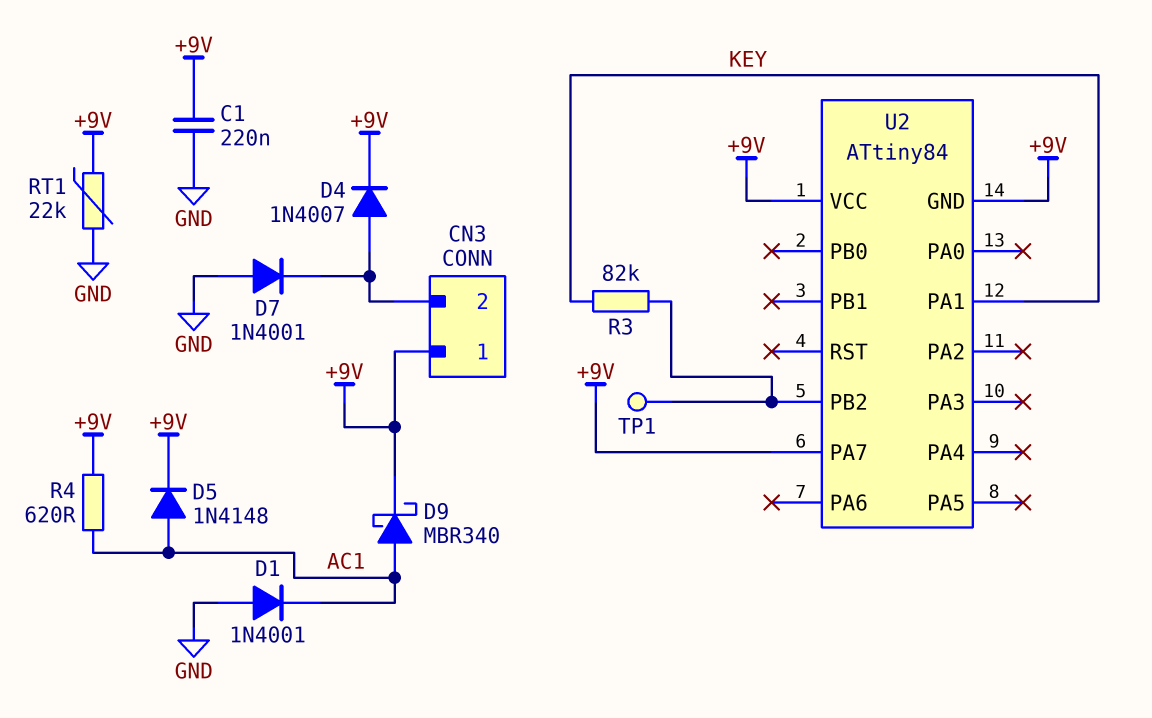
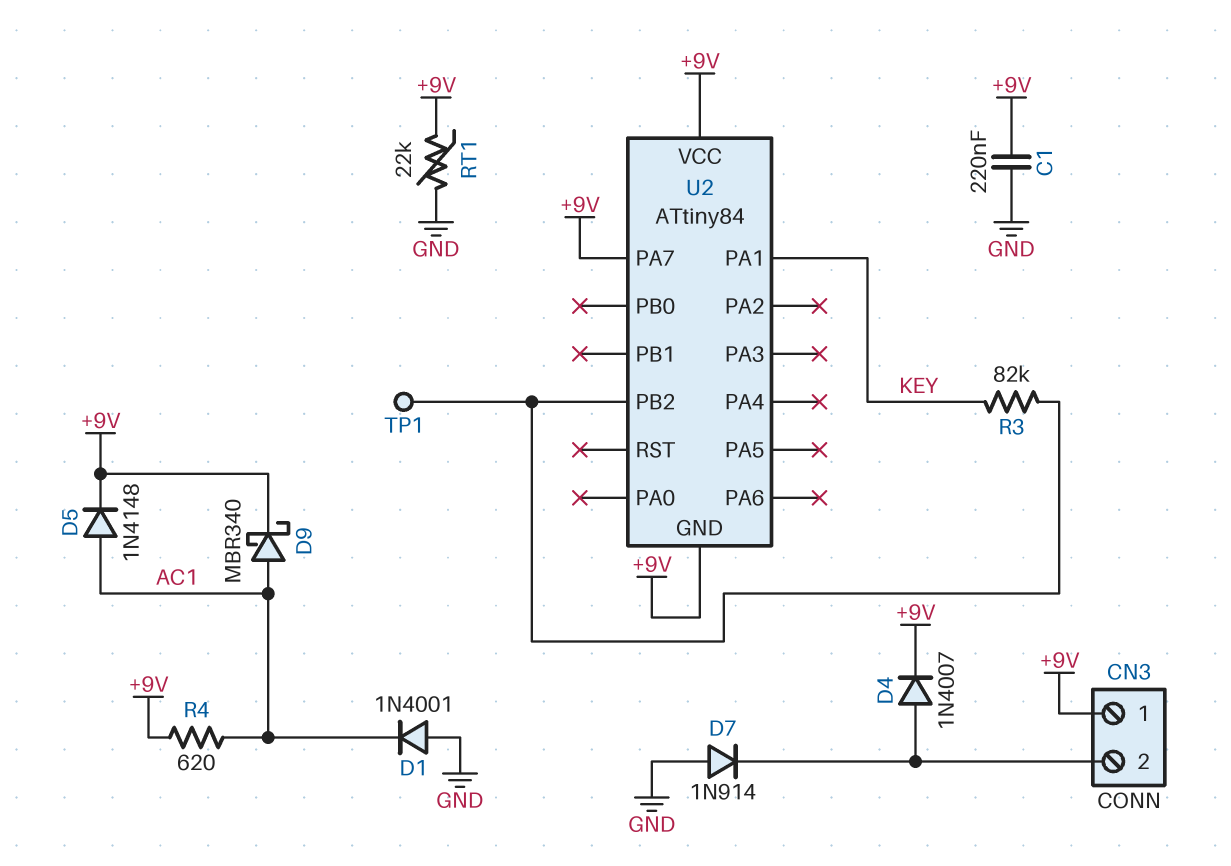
D7: diode 1N4001 (A GND, K CN3/2) -> diode 1N914 (A GND, K CN3/2)

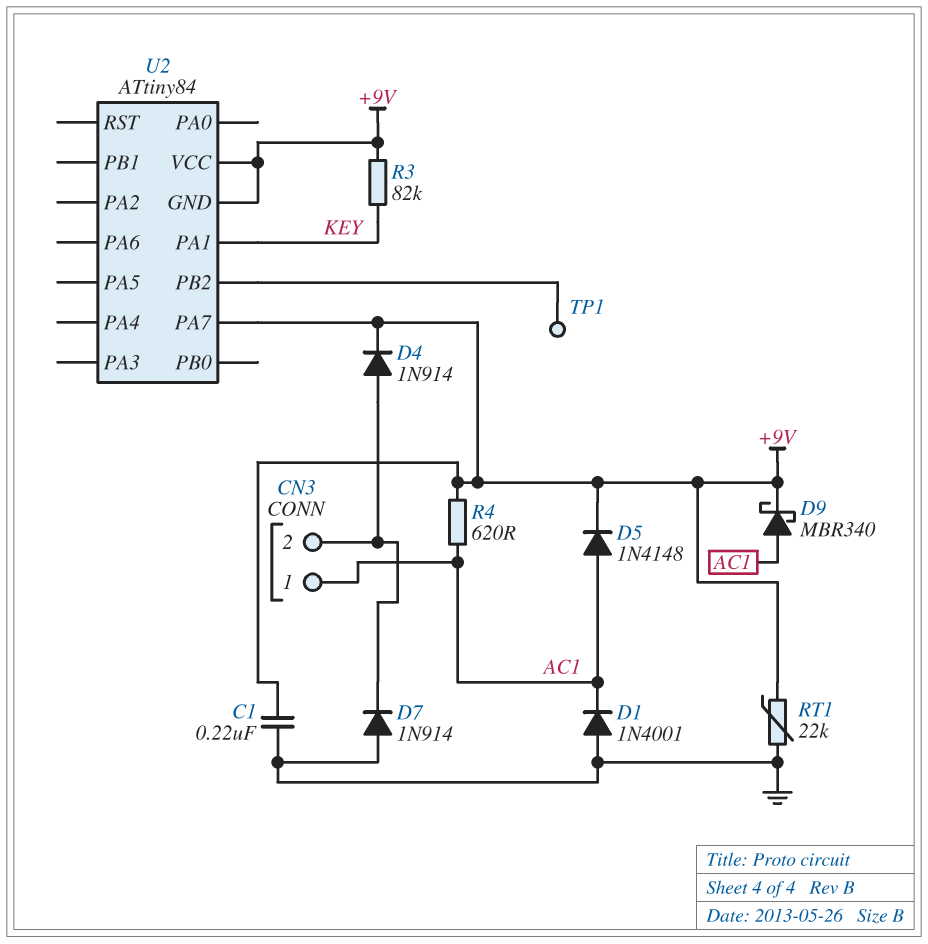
CN3 pin 1: +9V -> AC1
D4: diode 1N4007 (A CN3/2, K +9V) -> diode 1N914 (A CN3/2, K +9V)
R3: 82k (KEY, U2/PB2) -> 82k (+9V, KEY)

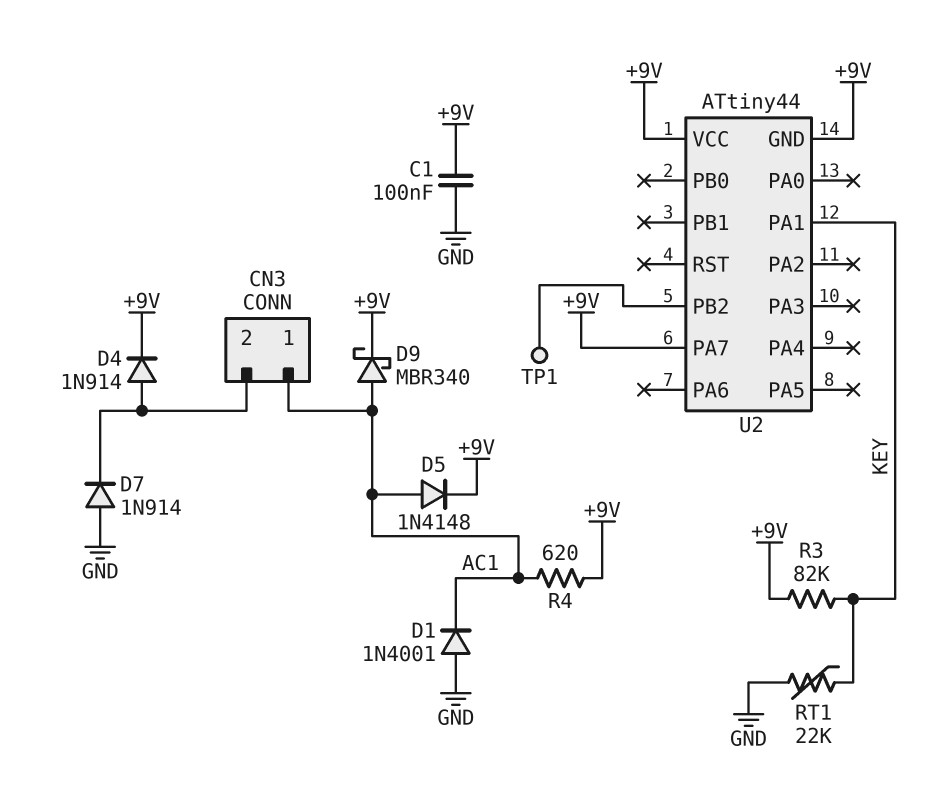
C1: 220nF (+9V, GND) -> 100nF (+9V, GND)
RT1: 22k (+9V, GND) -> 22k (GND, KEY)
U2: ATtiny84 -> ATtiny44

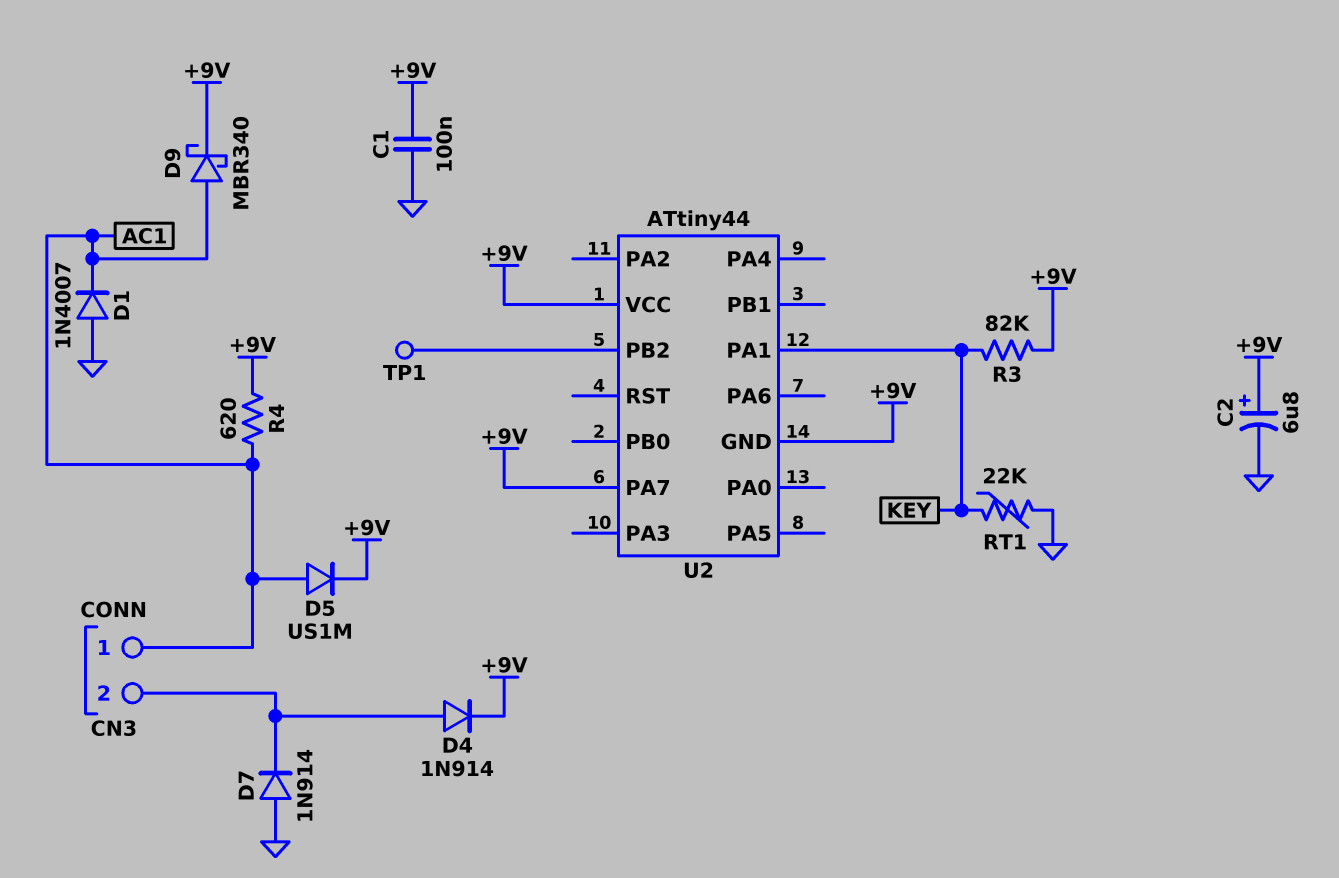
C2: none -> 6.8uF (plus +9V, minus GND)
D1: diode 1N4001 (A GND, K AC1) -> diode 1N4007 (A GND, K AC1)
D5: diode 1N4148 (A AC1, K +9V) -> diode US1M (A AC1, K +9V)

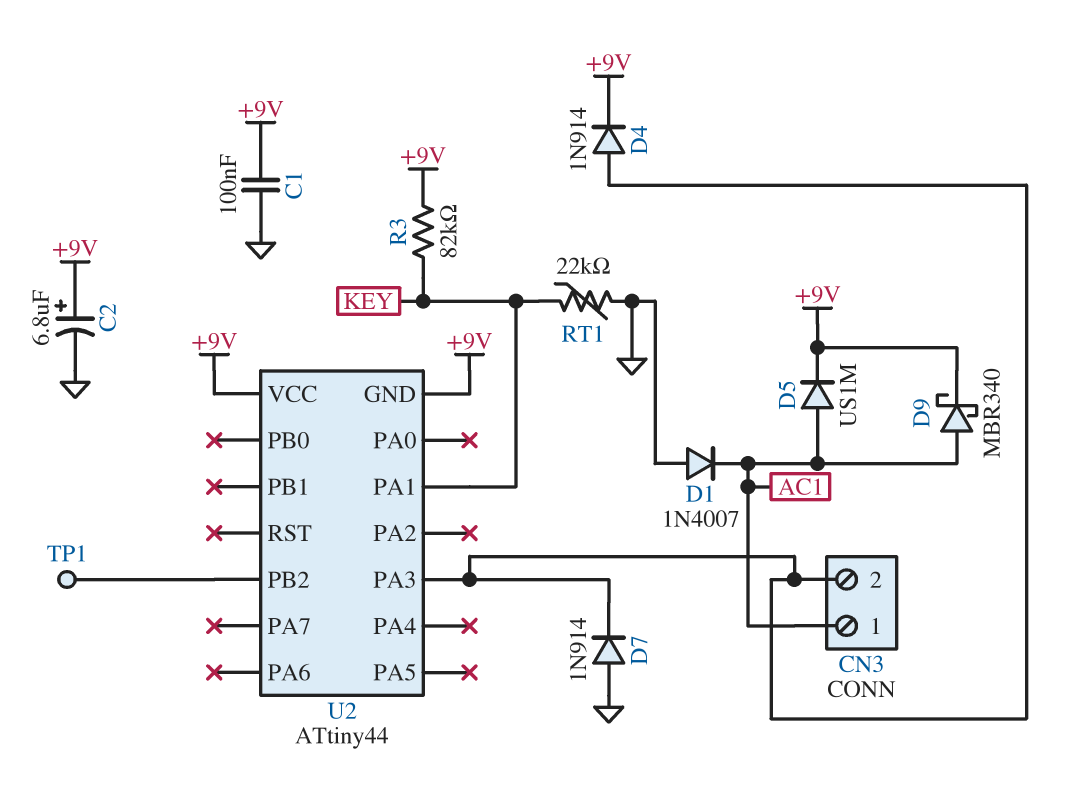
R4: 620 (+9V, AC1) -> none
U2 pin PA3: none -> CN3/2
U2 pin PA7: +9V -> none

